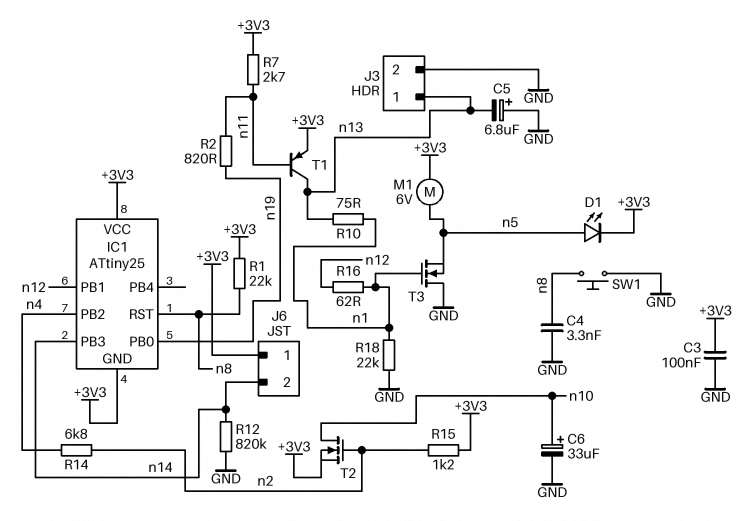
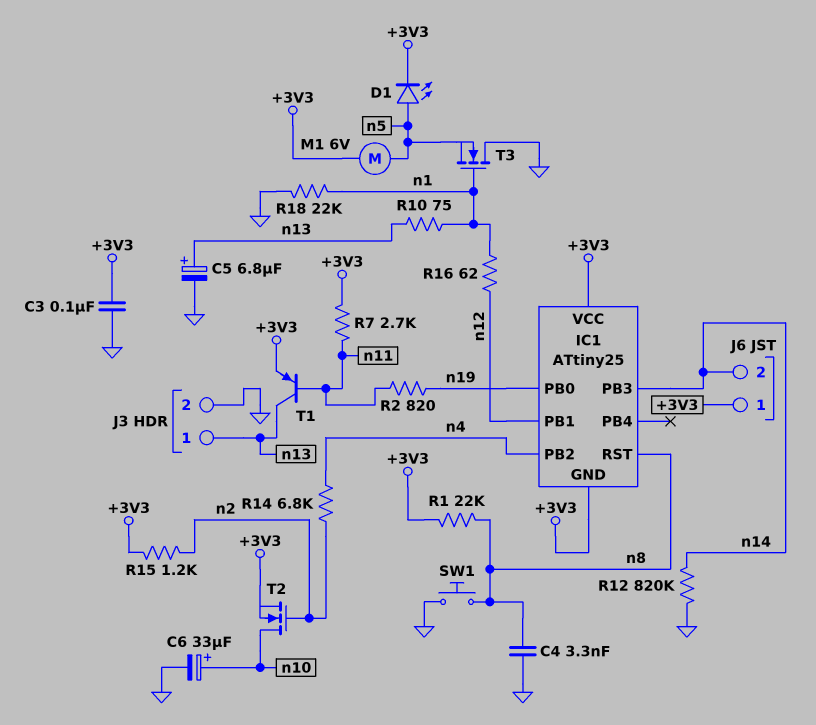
C5: 6.8uF (plus GND, minus n13) -> 6.8uF (plus n13, minus GND)

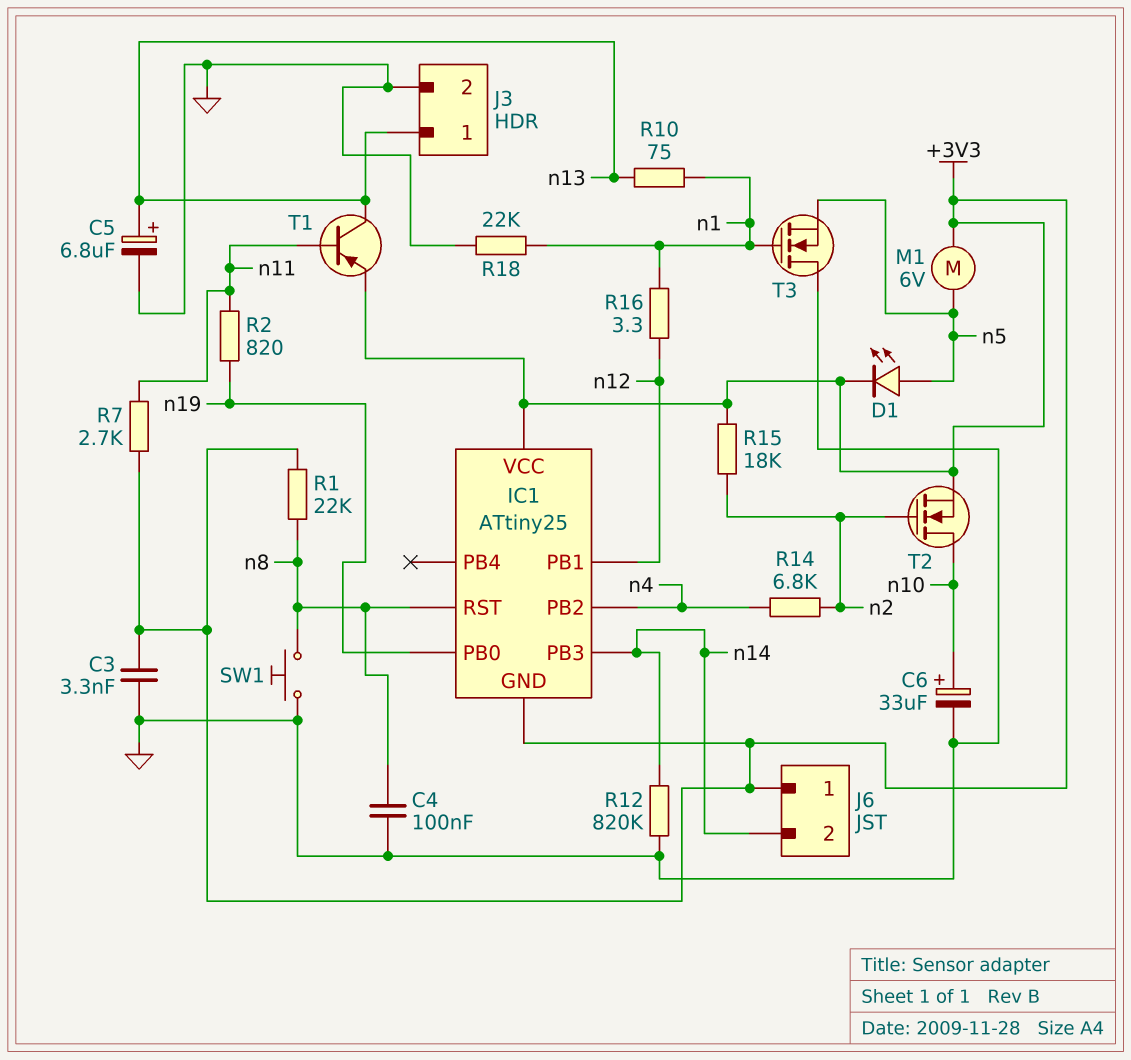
C3: 100nF (+3V3, GND) -> 3.3nF (+3V3, GND)
C4: 3.3nF (GND, n8) -> 100nF (GND, n8)
R15: 1.2k (+3V3, n2) -> 18k (+3V3, n2)
R16: 62 (n1, n12) -> 3.3 (n1, n12)

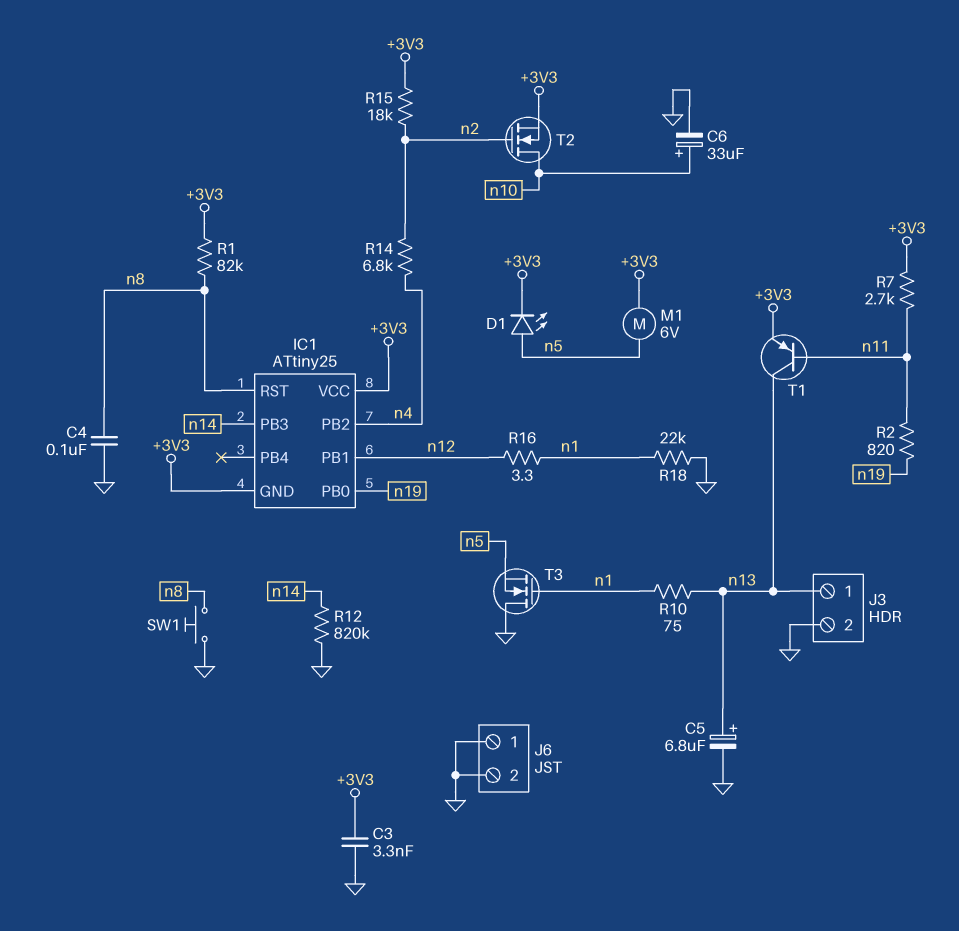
J6 pin 1: +3V3 -> GND
J6 pin 2: n14 -> GND
R1: 22k (+3V3, n8) -> 82k (+3V3, n8)

